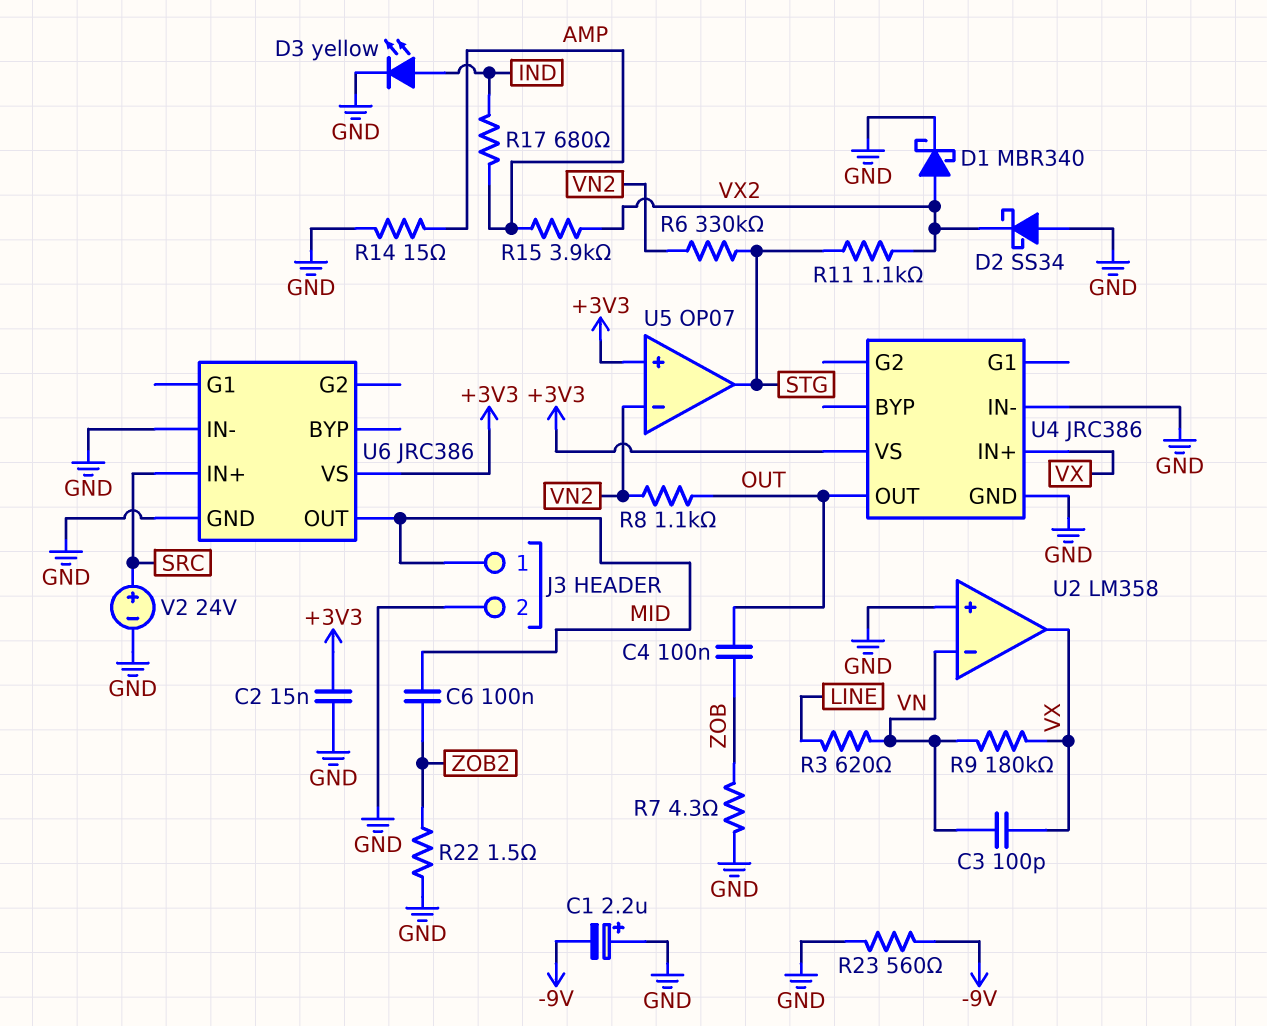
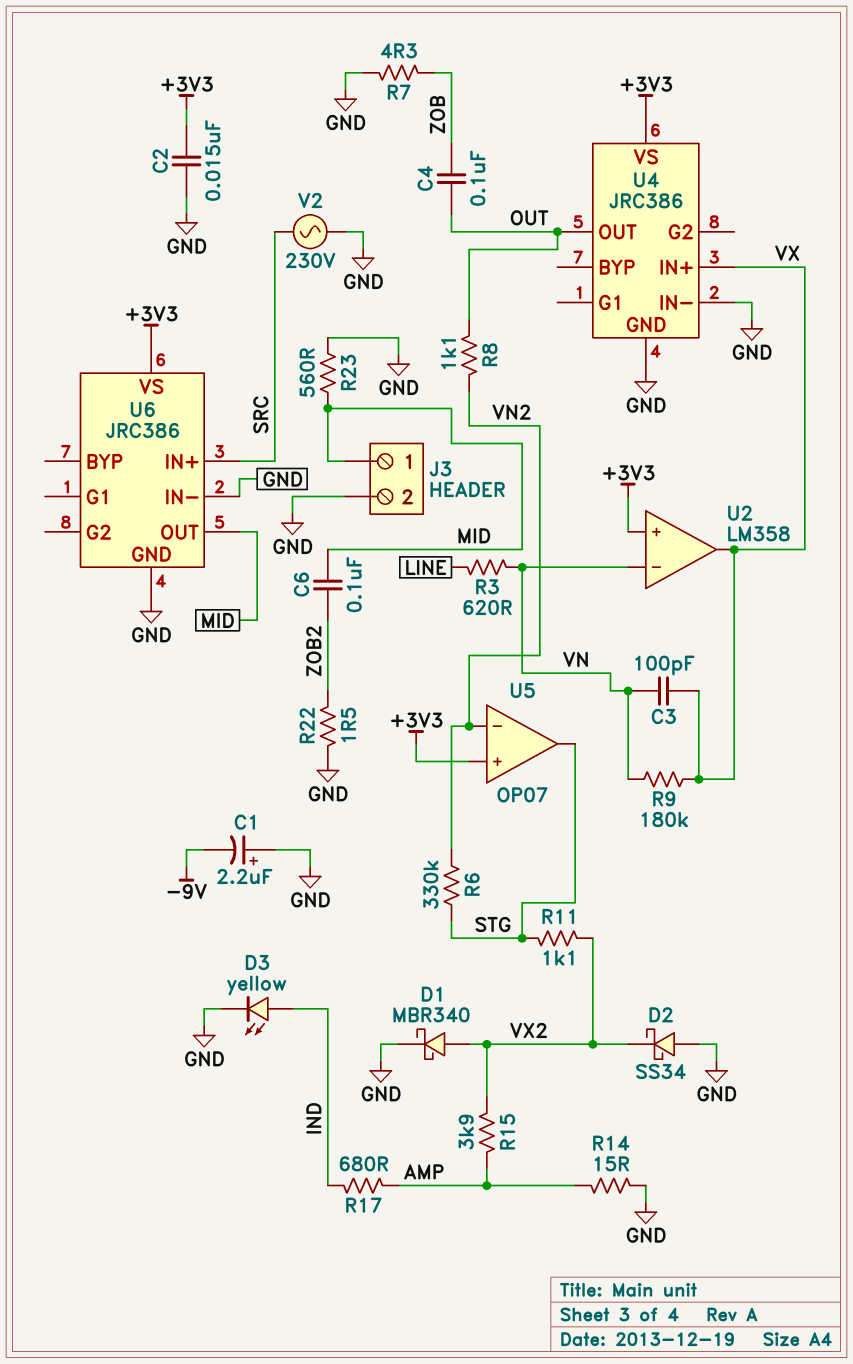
R23: 560 (-9V, GND) -> 560 (GND, MID)
U2 pin in+: GND -> +3V3
V2: 24V (plus SRC, minus GND) -> AC 230V (GND, SRC)

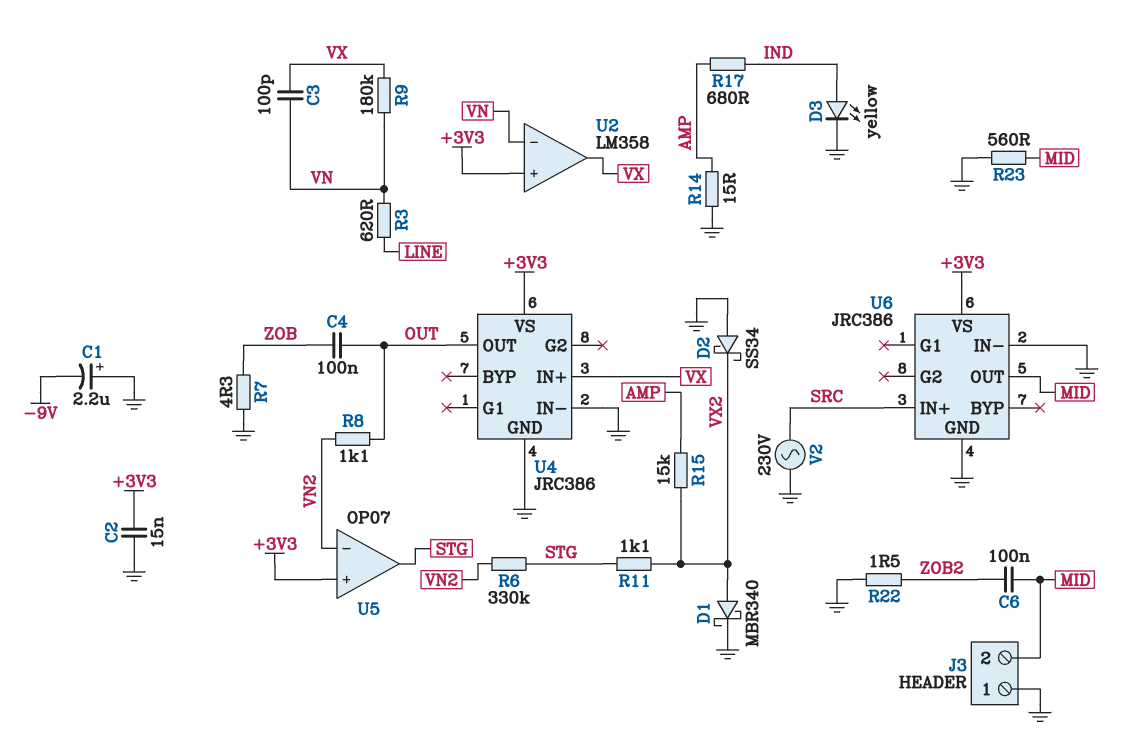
J3 pin 1: MID -> GND
J3 pin 2: GND -> MID
R15: 3.9k (AMP, VX2) -> 15k (AMP, VX2)

